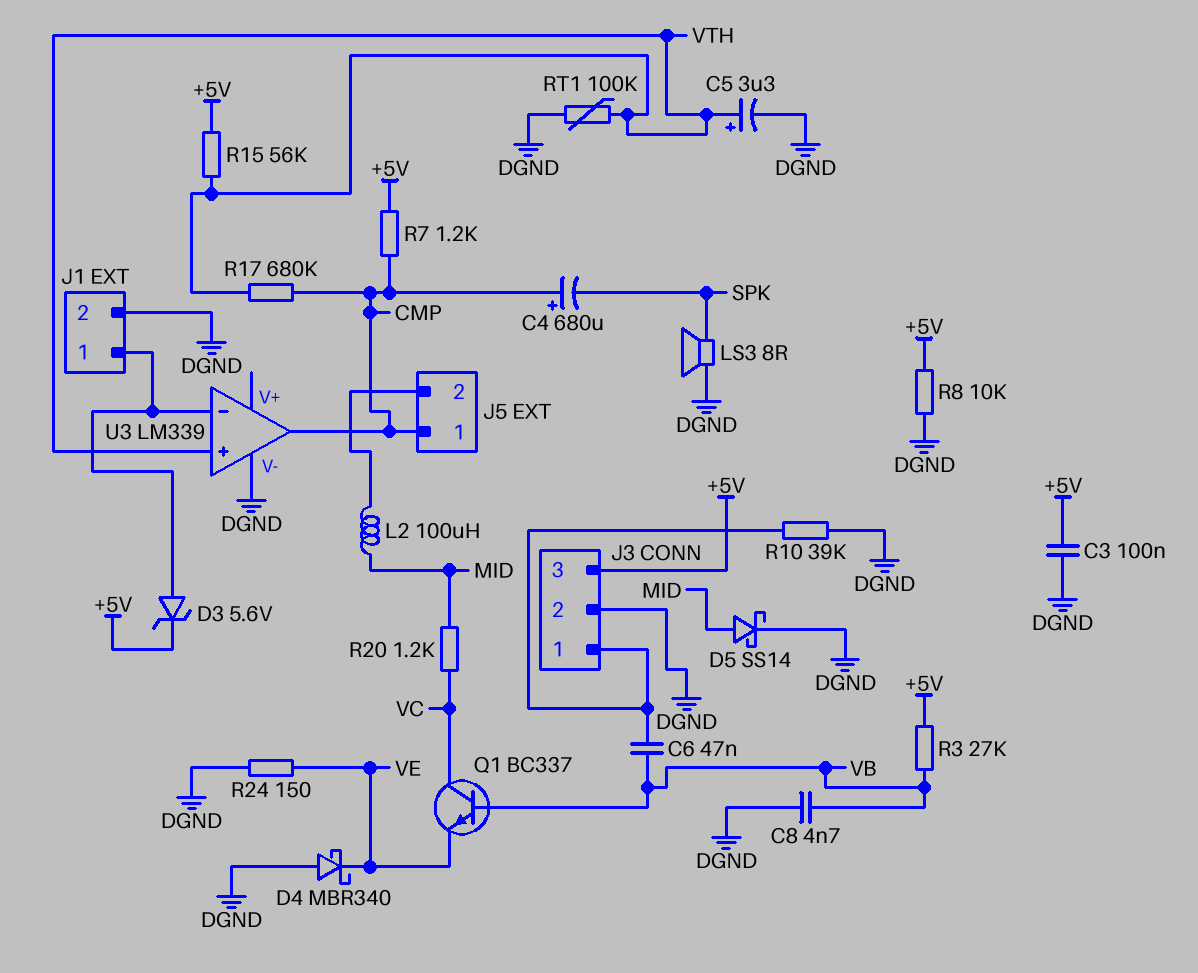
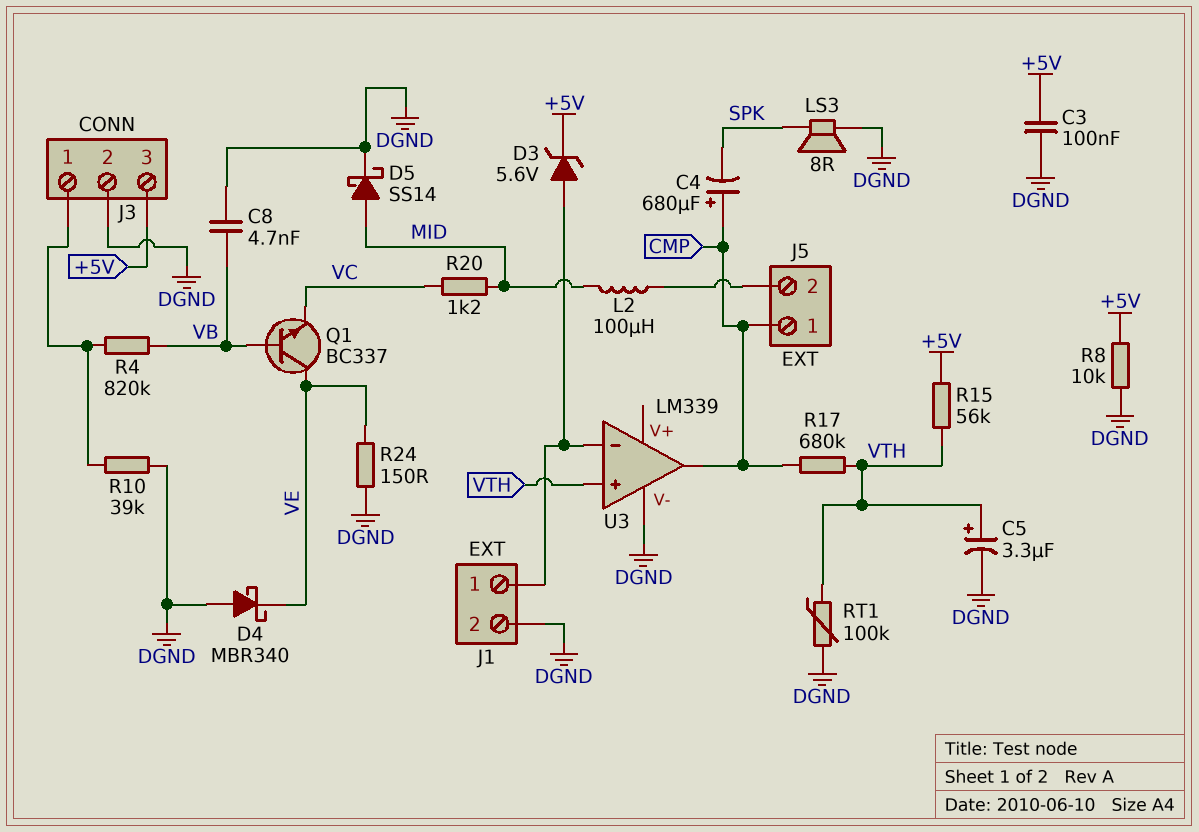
C6: 47nF (J3/1, VB) -> none
Q1: NPN BC337 (B VB, C VC, E VE) -> NPN BC337 (B VB, C VE, E VC)
R3: 27k (+5V, VB) -> none
R4: none -> 820k (J3/1, VB)
R7: 1.2k (+5V, CMP) -> none

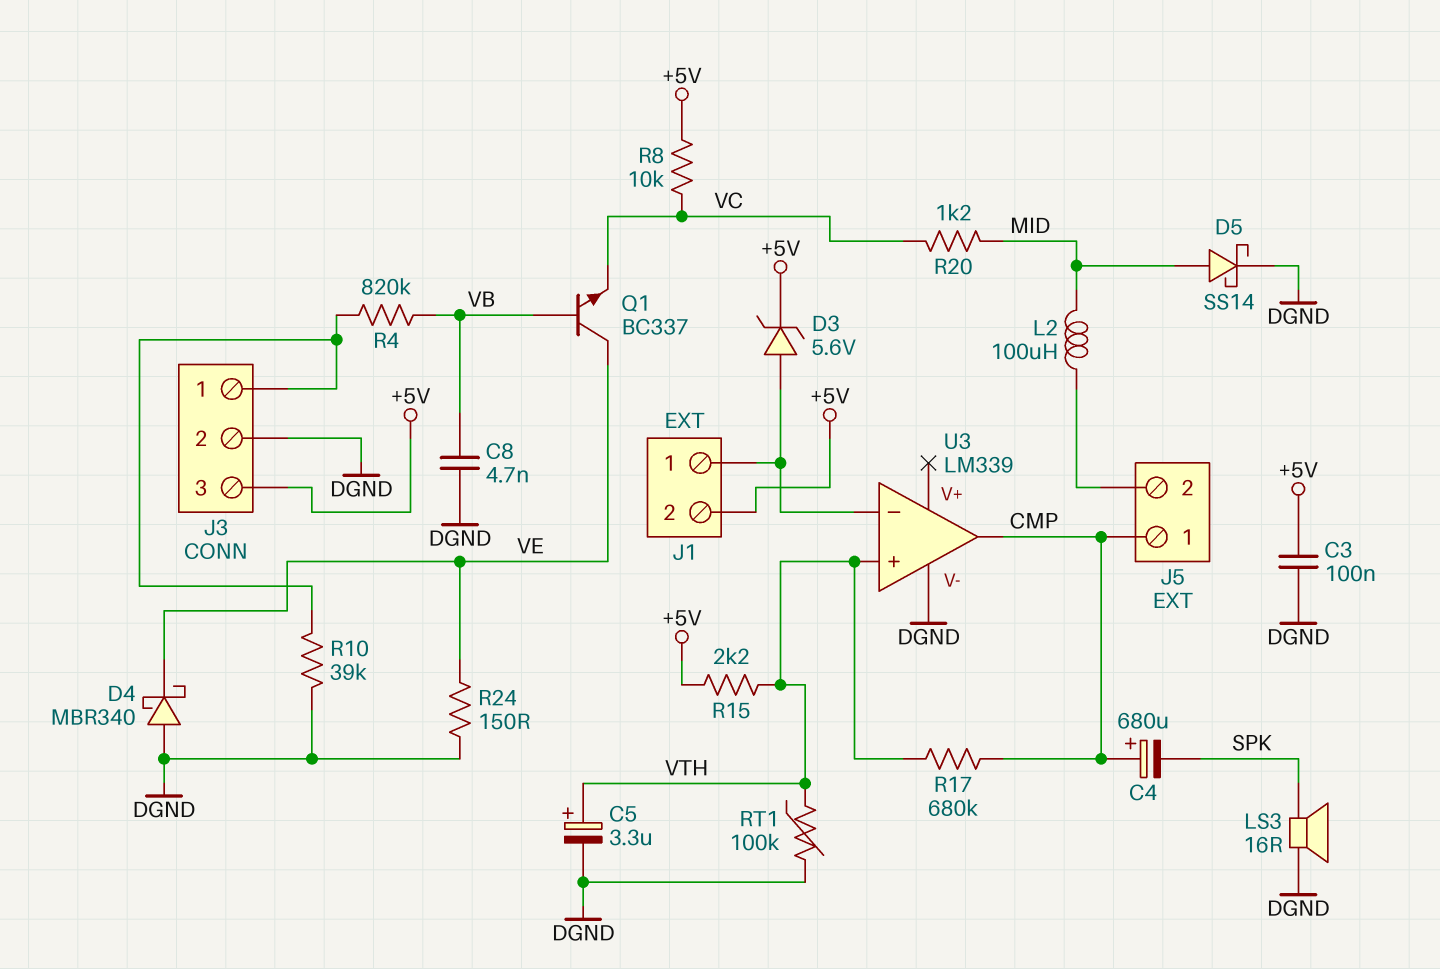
J1 pin 2: DGND -> +5V
LS3: speaker 8R (DGND, SPK) -> speaker 16R (DGND, SPK)
R8: 10k (+5V, DGND) -> 10k (+5V, VC)
R15: 56k (+5V, VTH) -> 2.2k (+5V, VTH)

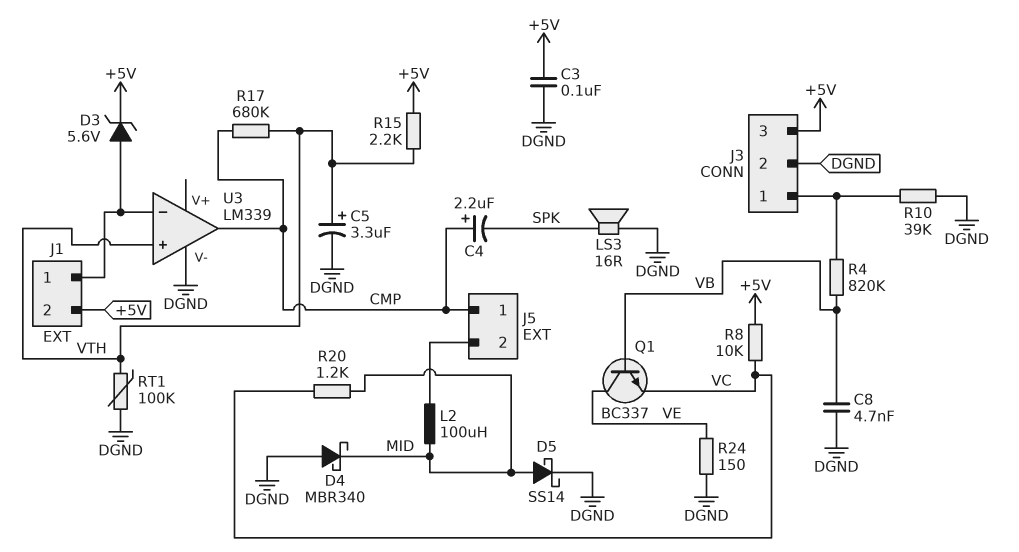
C4: 680uF (plus CMP, minus SPK) -> 2.2uF (plus CMP, minus SPK)
D4: schottky MBR340 (A DGND, K VE) -> schottky MBR340 (A DGND, K MID)

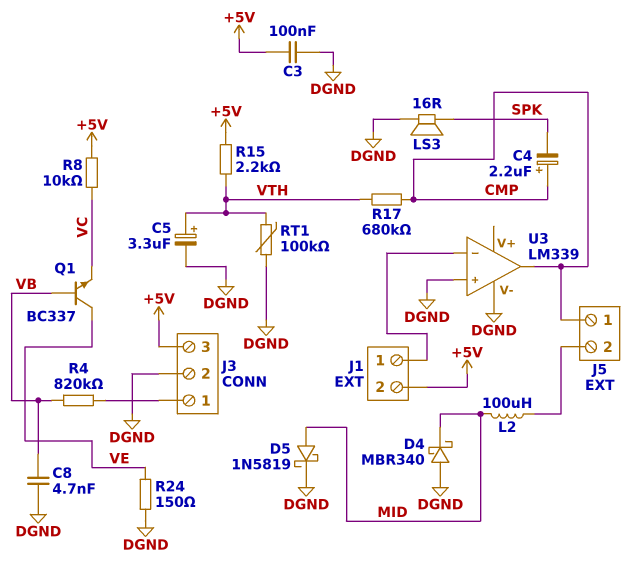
D3: zener 5.6V (A J1/1, K +5V) -> none
D5: schottky SS14 (A MID, K DGND) -> schottky 1N5819 (A MID, K DGND)
R10: 39k (DGND, J3/1) -> none
R20: 1.2k (MID, VC) -> none
U3 pin in+: VTH -> DGND

